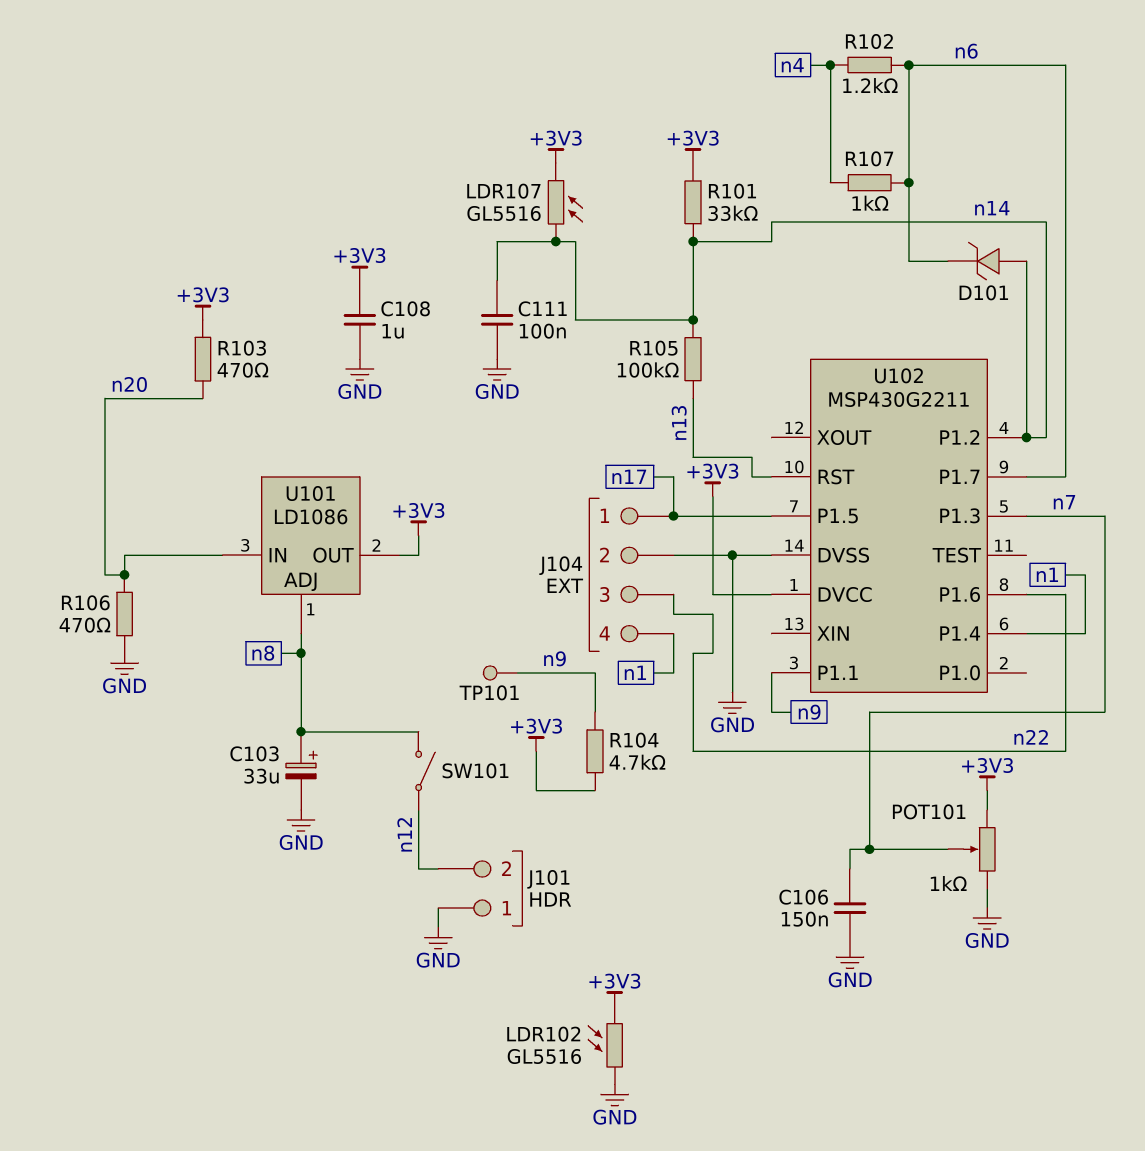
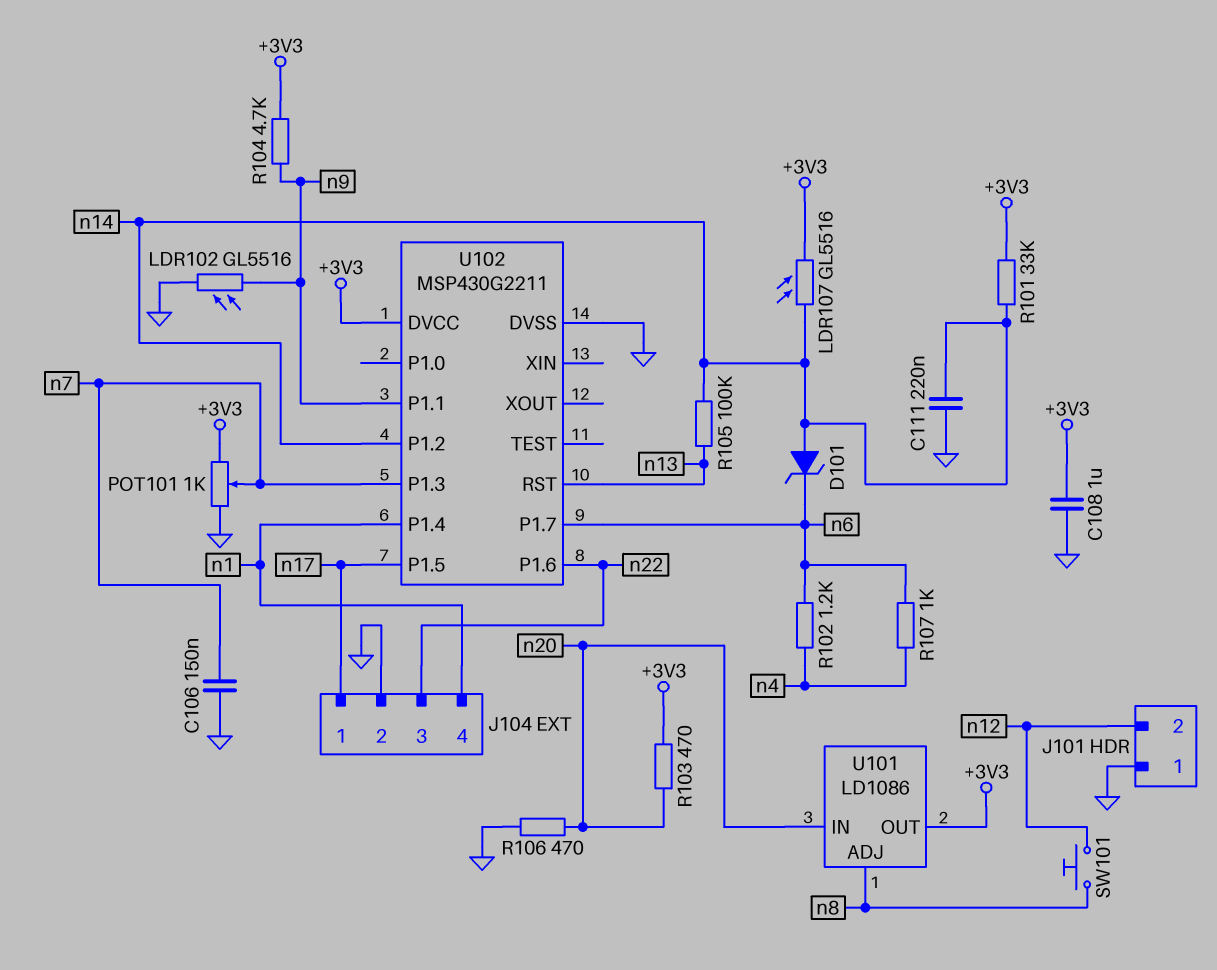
C103: 33uF (plus n8, minus GND) -> none
C111: 100nF (GND, n14) -> 220nF (GND, n14)
LDR102: GL5516 (+3V3, GND) -> GL5516 (GND, n9)
SW101: switch (n8, n12) -> button (n8, n12)
TP101: test point (n9) -> none

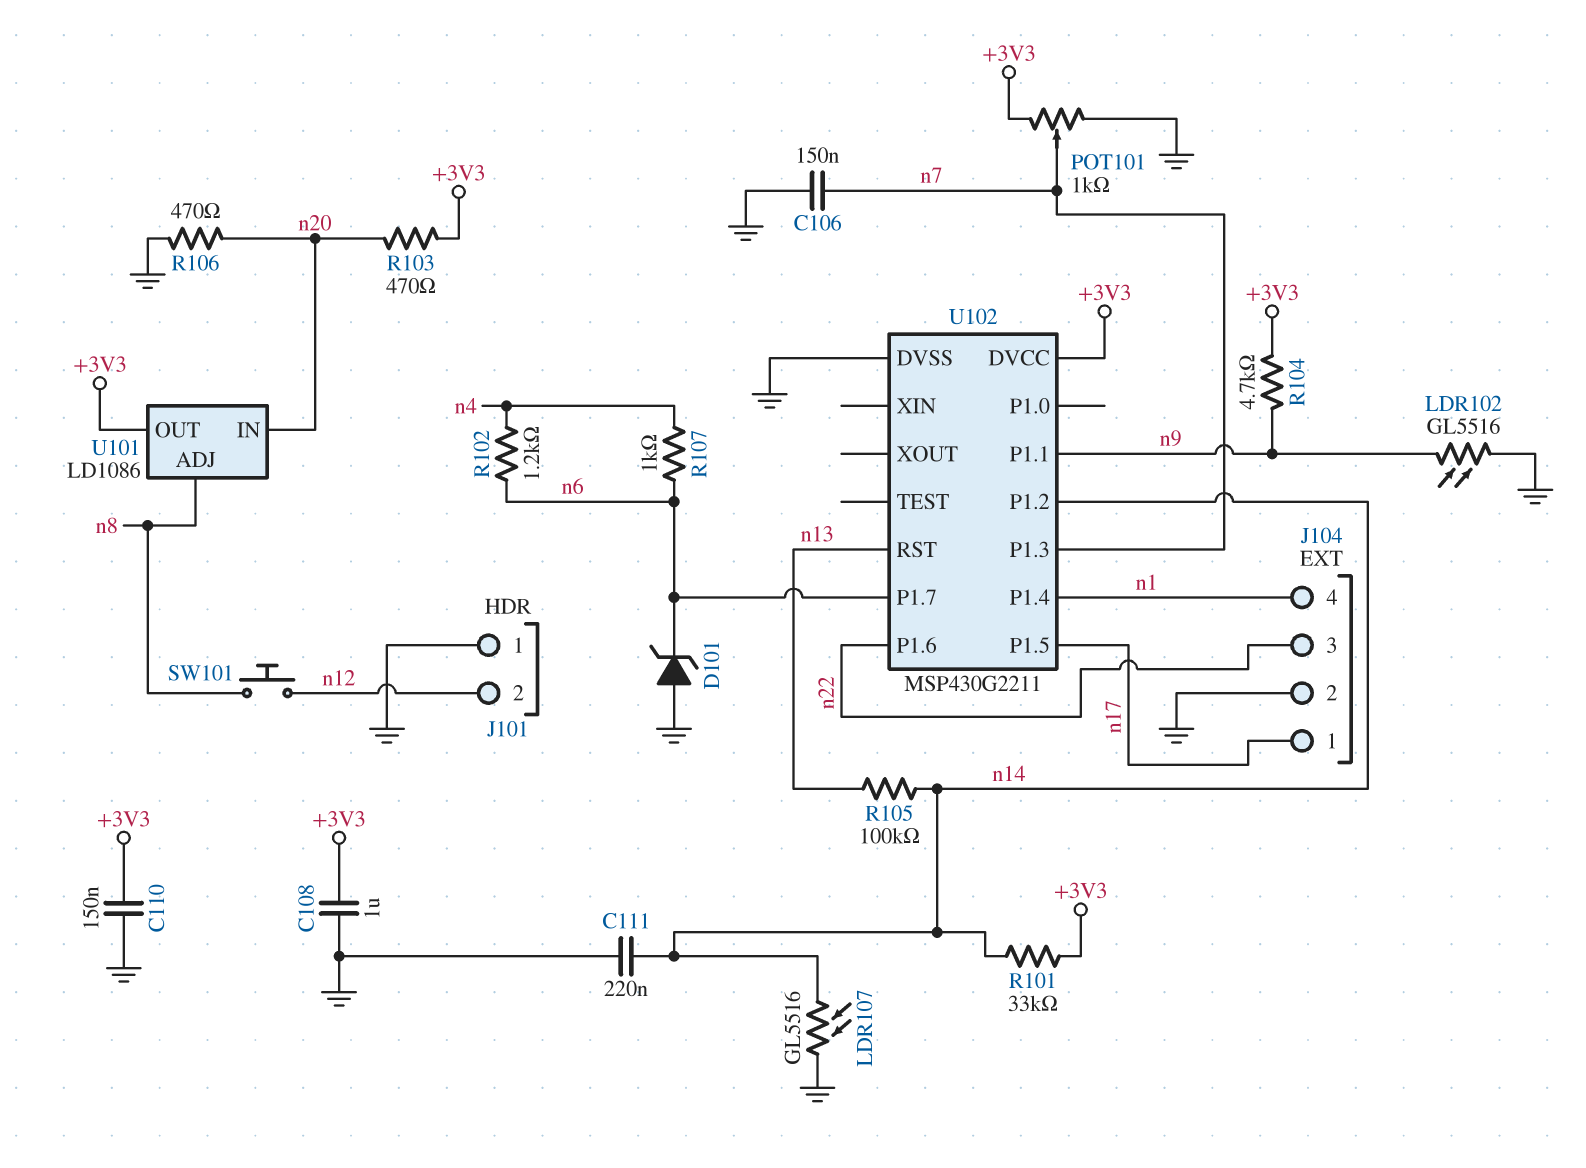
C110: none -> 150nF (+3V3, GND)
D101: zener (A n14, K n6) -> zener (A GND, K n6)
LDR107: GL5516 (+3V3, n14) -> GL5516 (GND, n14)

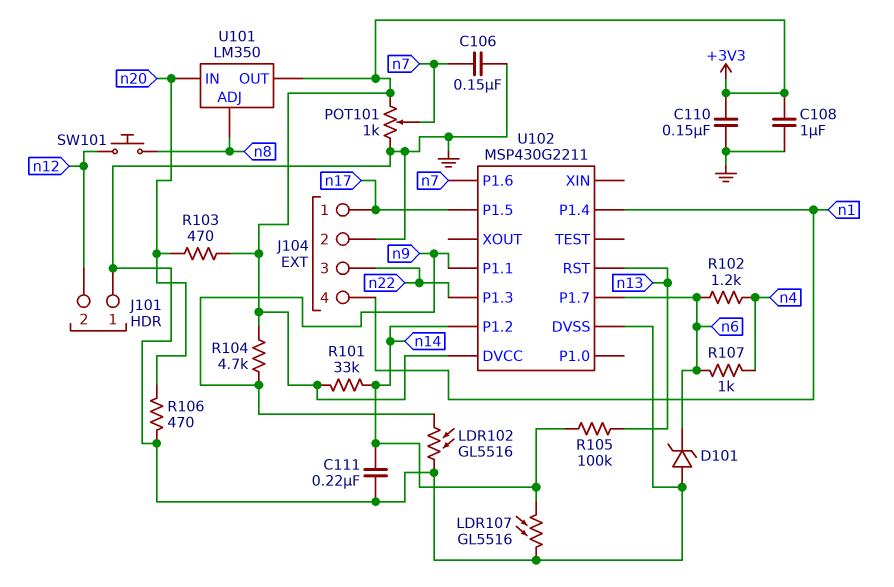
U101: LD1086 -> LM350
U102 pin P1.3: n7 -> n22
U102 pin P1.6: n22 -> n7

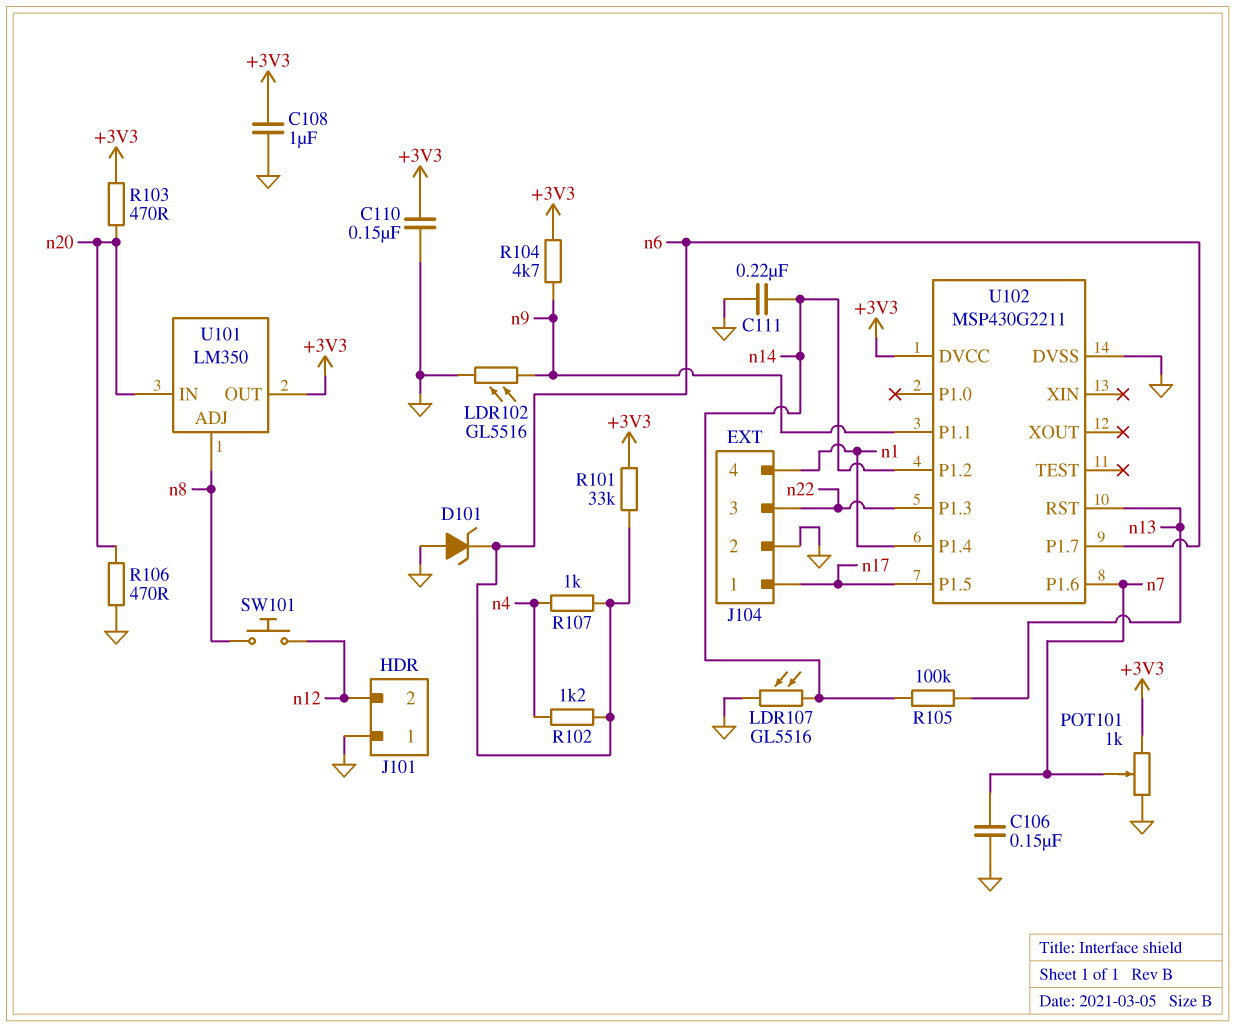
R101: 33k (+3V3, n14) -> 33k (+3V3, n6)

